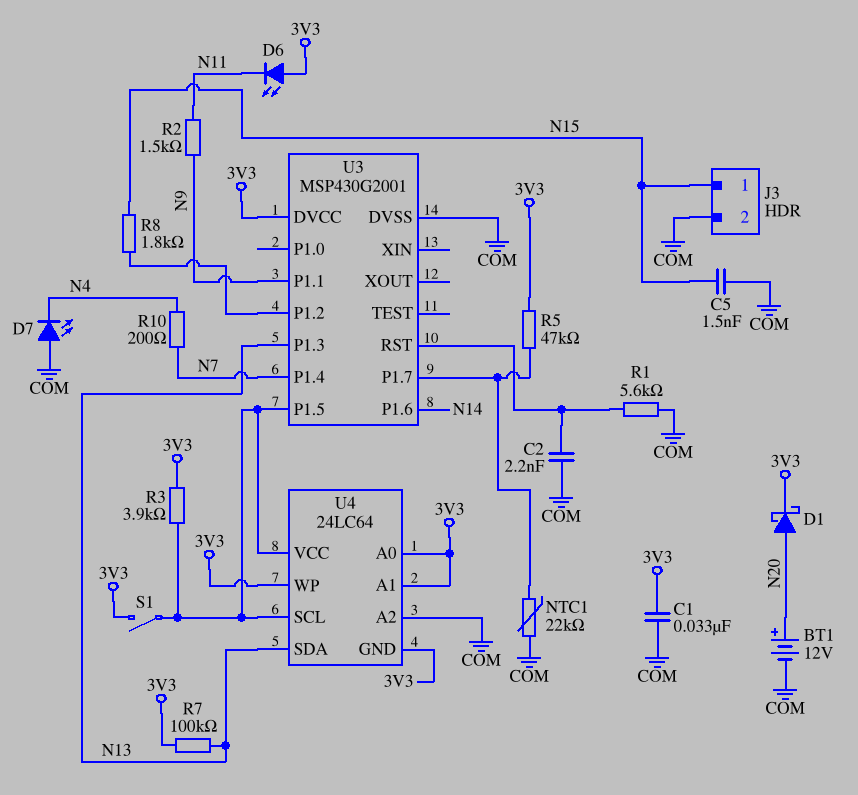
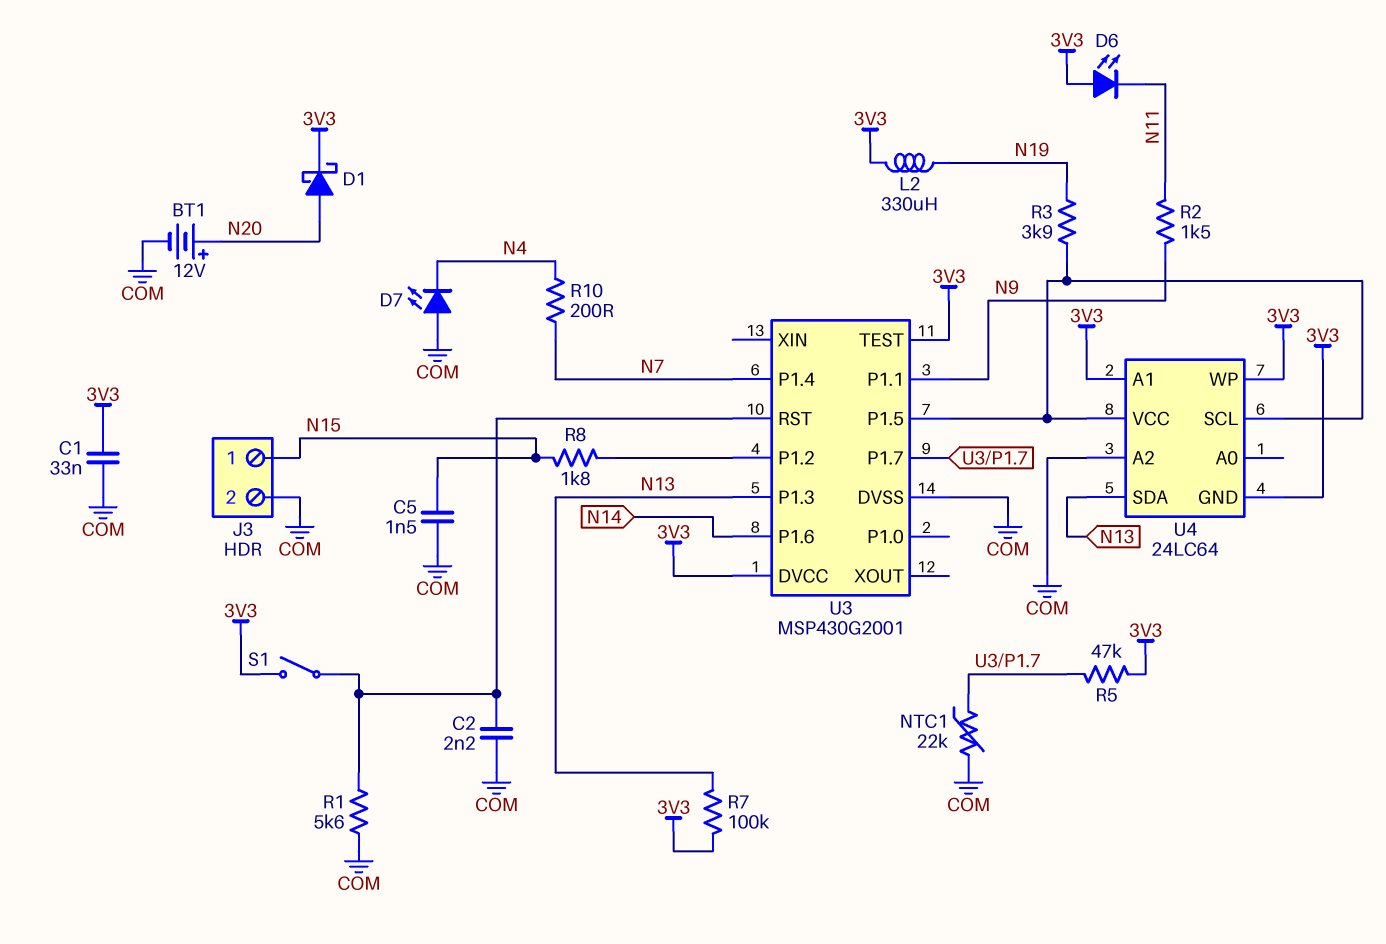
L2: none -> 330uH (3V3, N19)
R3: 3.9k (3V3, U3/P1.5) -> 3.9k (N19, U3/P1.5)
S1: switch (3V3, U3/P1.5) -> switch (3V3, U3/RST)
U3 pin TEST: none -> 3V3
U4 pin A0: 3V3 -> none

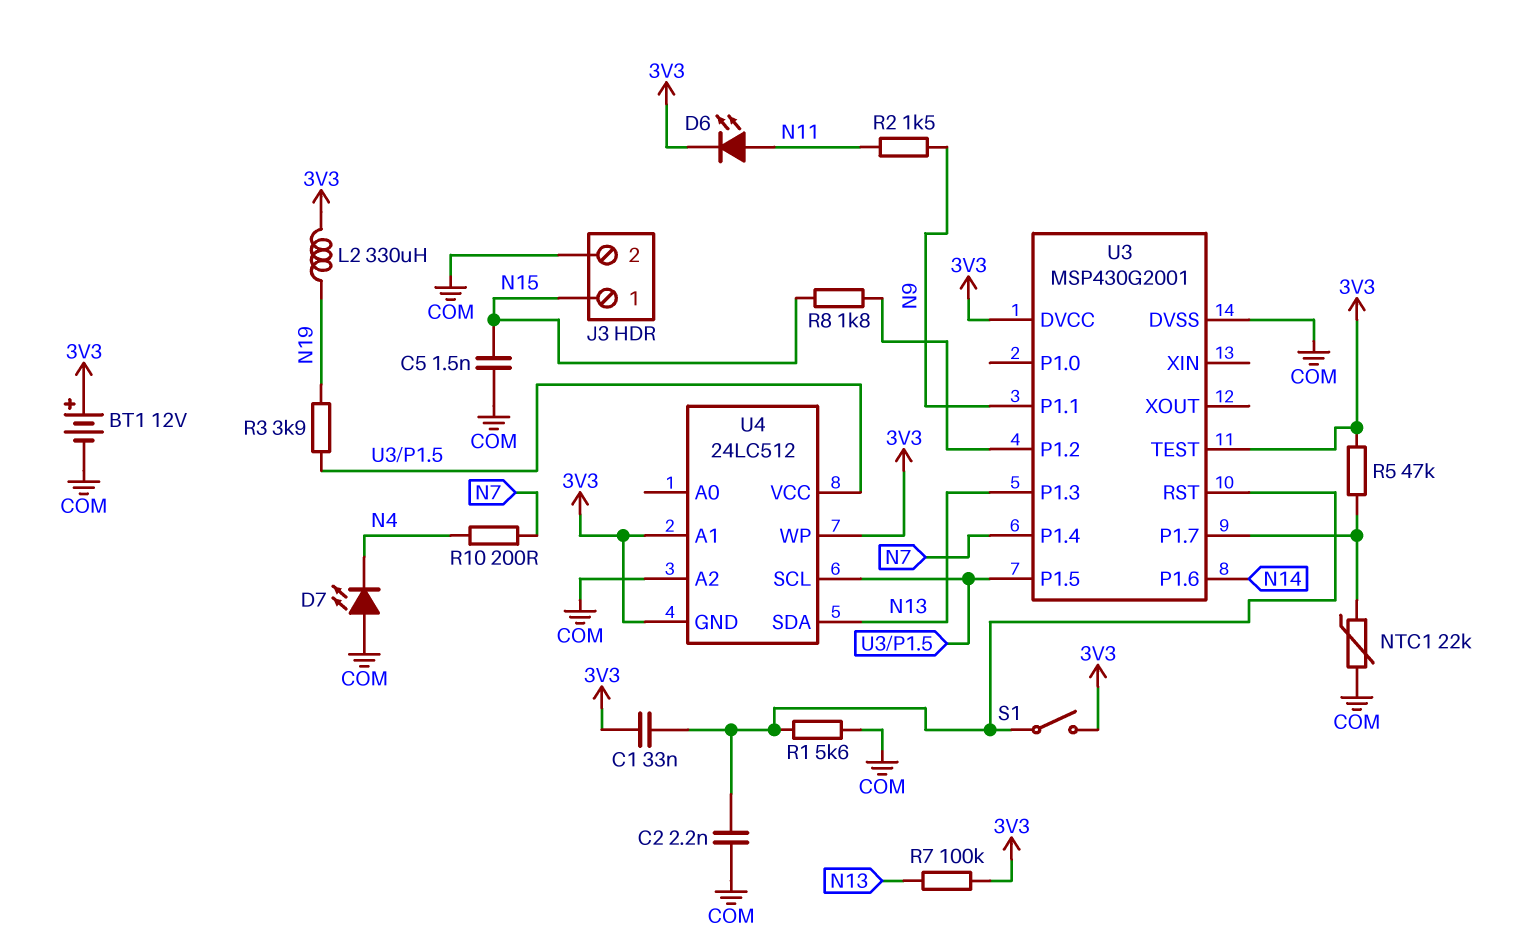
BT1: 12V (plus N20, minus COM) -> 12V (plus 3V3, minus COM)
C1: 33nF (3V3, COM) -> 33nF (3V3, U3/RST)
D1: schottky (A N20, K 3V3) -> none
D6: LED (A 3V3, K N11) -> LED (A N11, K 3V3)
U4: 24LC64 -> 24LC512

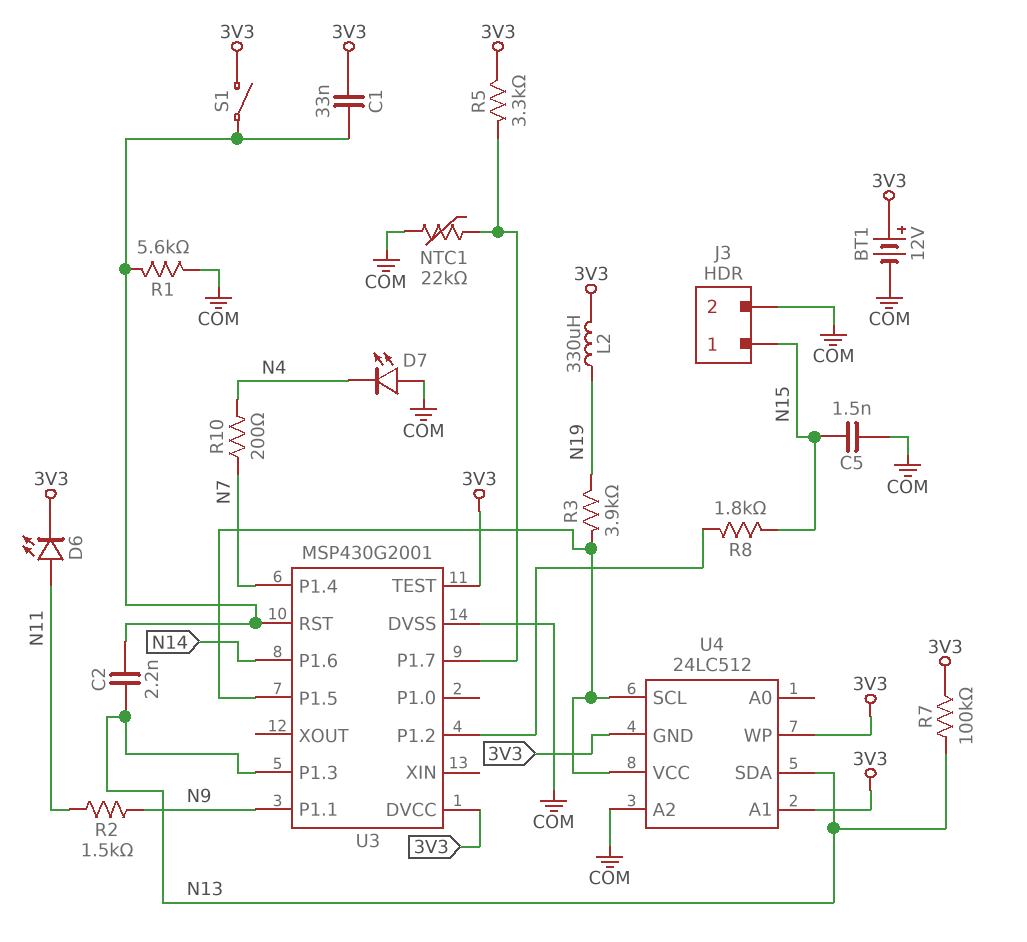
C2: 2.2nF (COM, U3/RST) -> 2.2nF (N13, U3/RST)
R5: 47k (3V3, U3/P1.7) -> 3.3k (3V3, U3/P1.7)

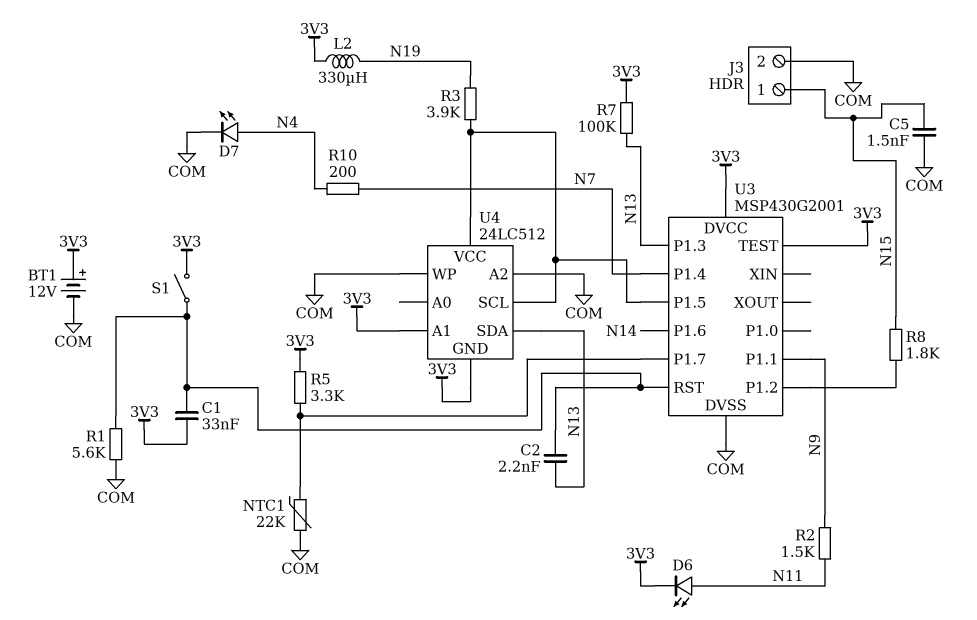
D7: LED (A COM, K N4) -> LED (A N4, K COM)
U4 pin WP: 3V3 -> COM

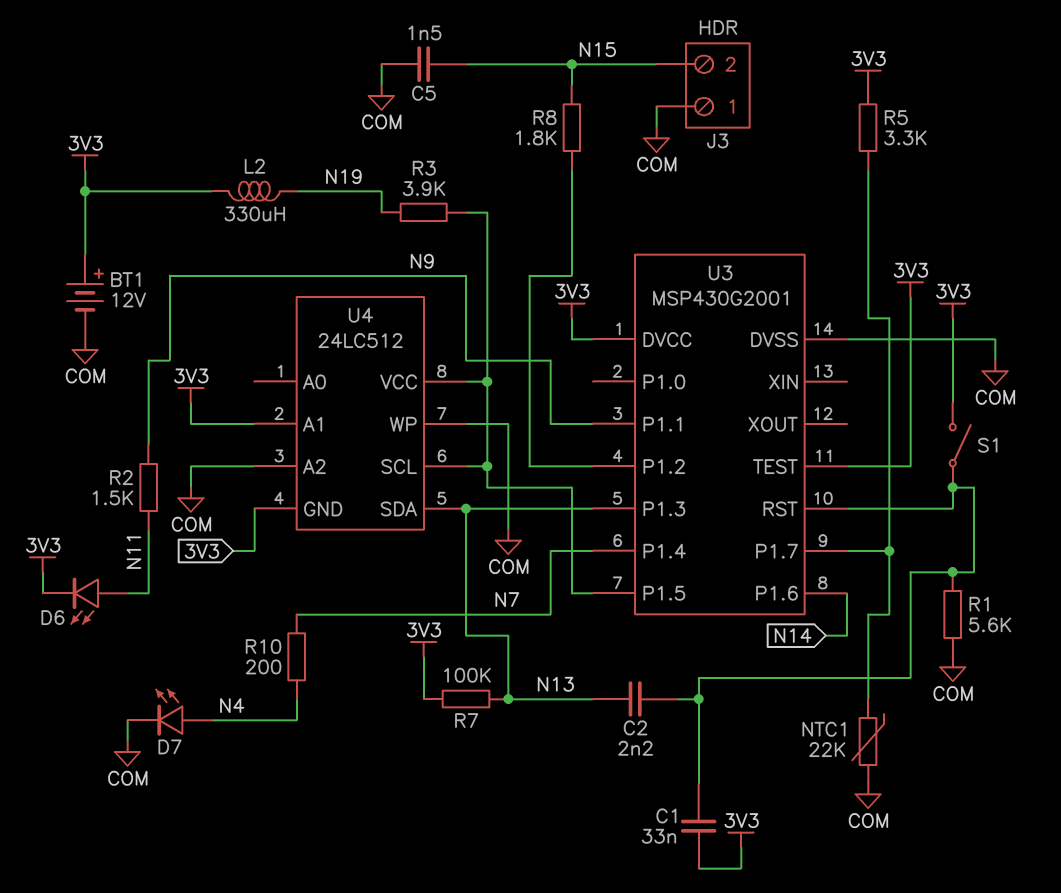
J3 pin 1: N15 -> COM
J3 pin 2: COM -> N15

